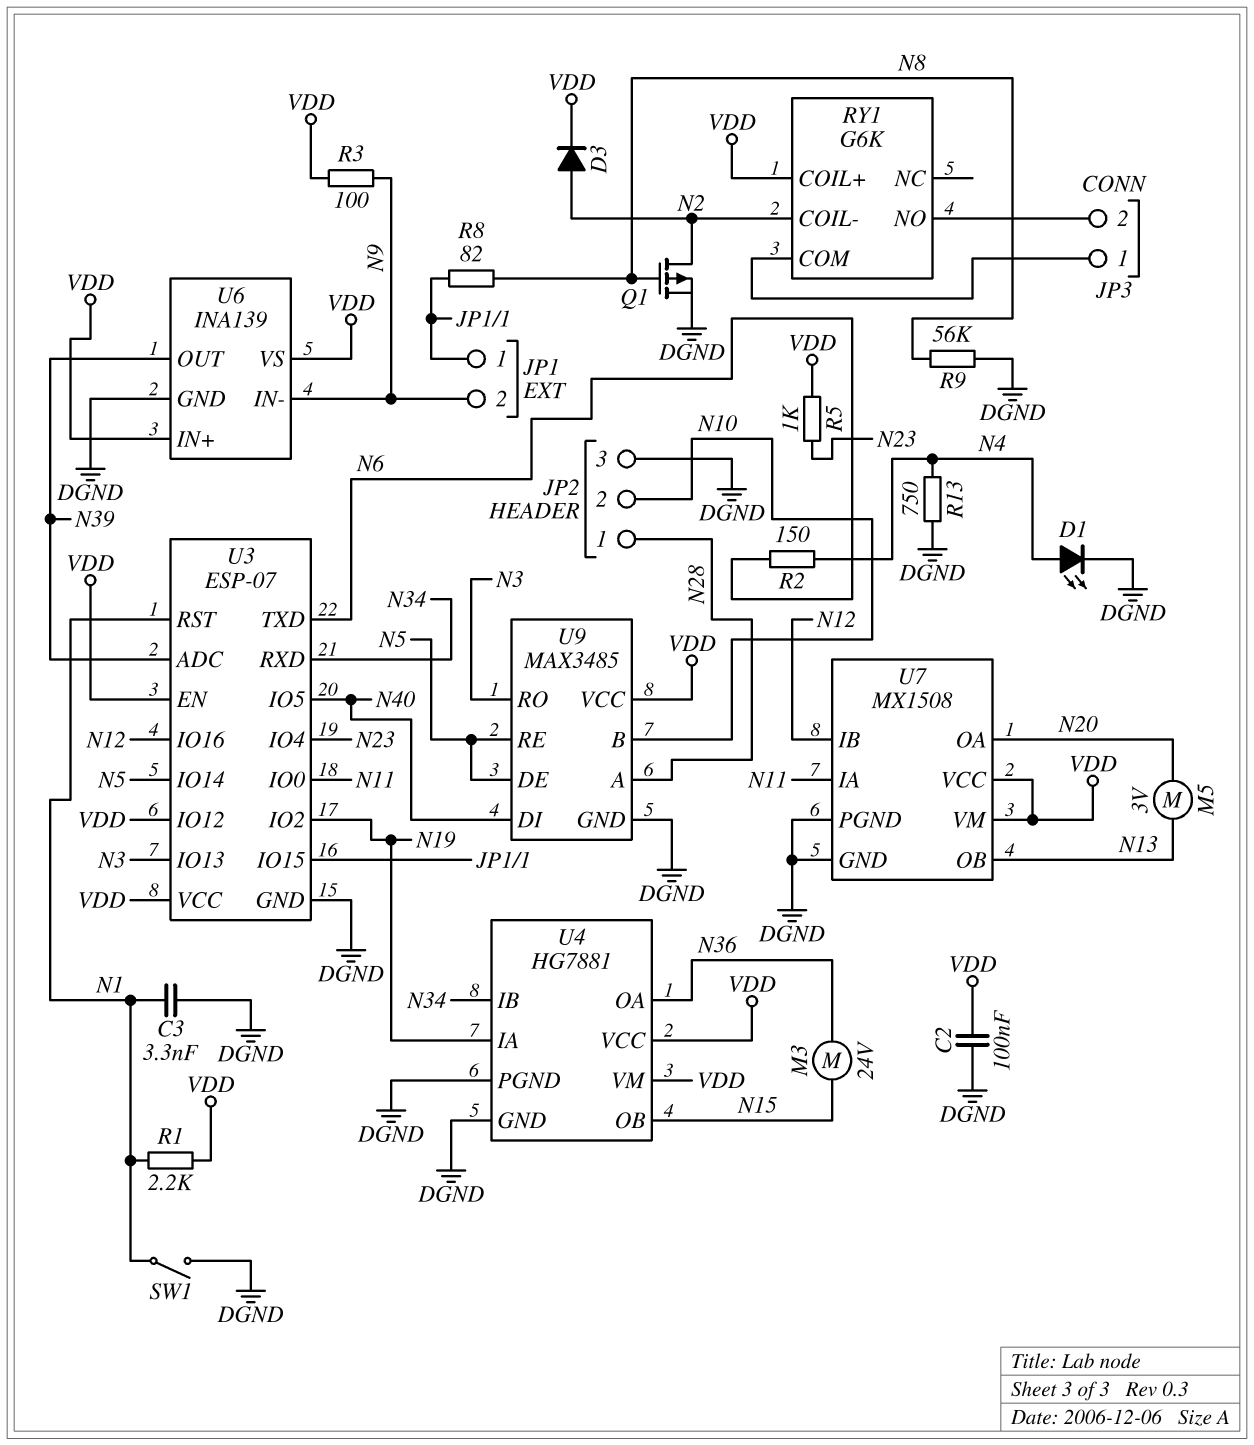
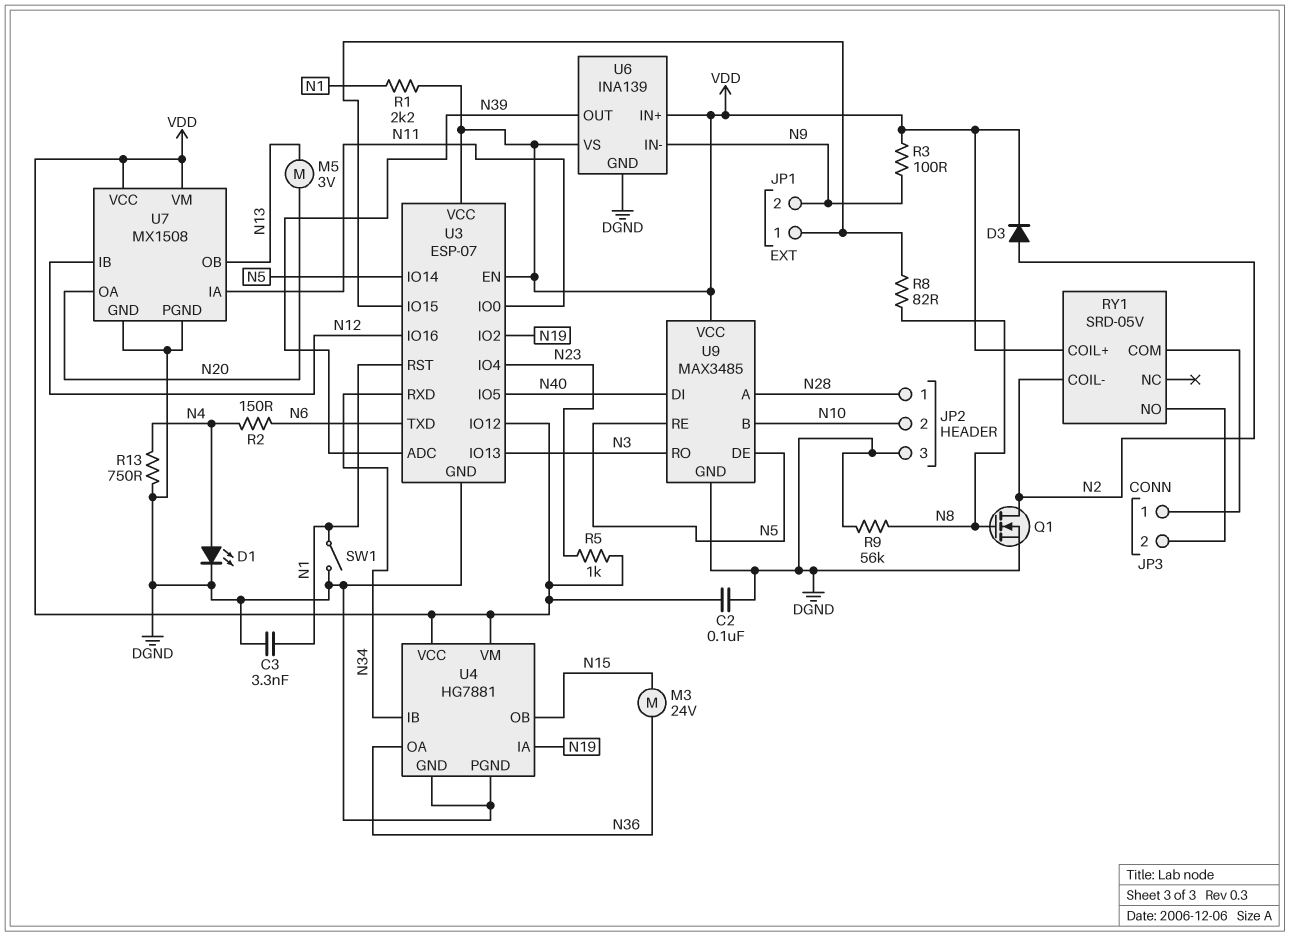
Q1: PMOS (G N8, D N2, S DGND) -> NMOS (G N8, D N2, S DGND)
RY1: G6K -> SRD-05V

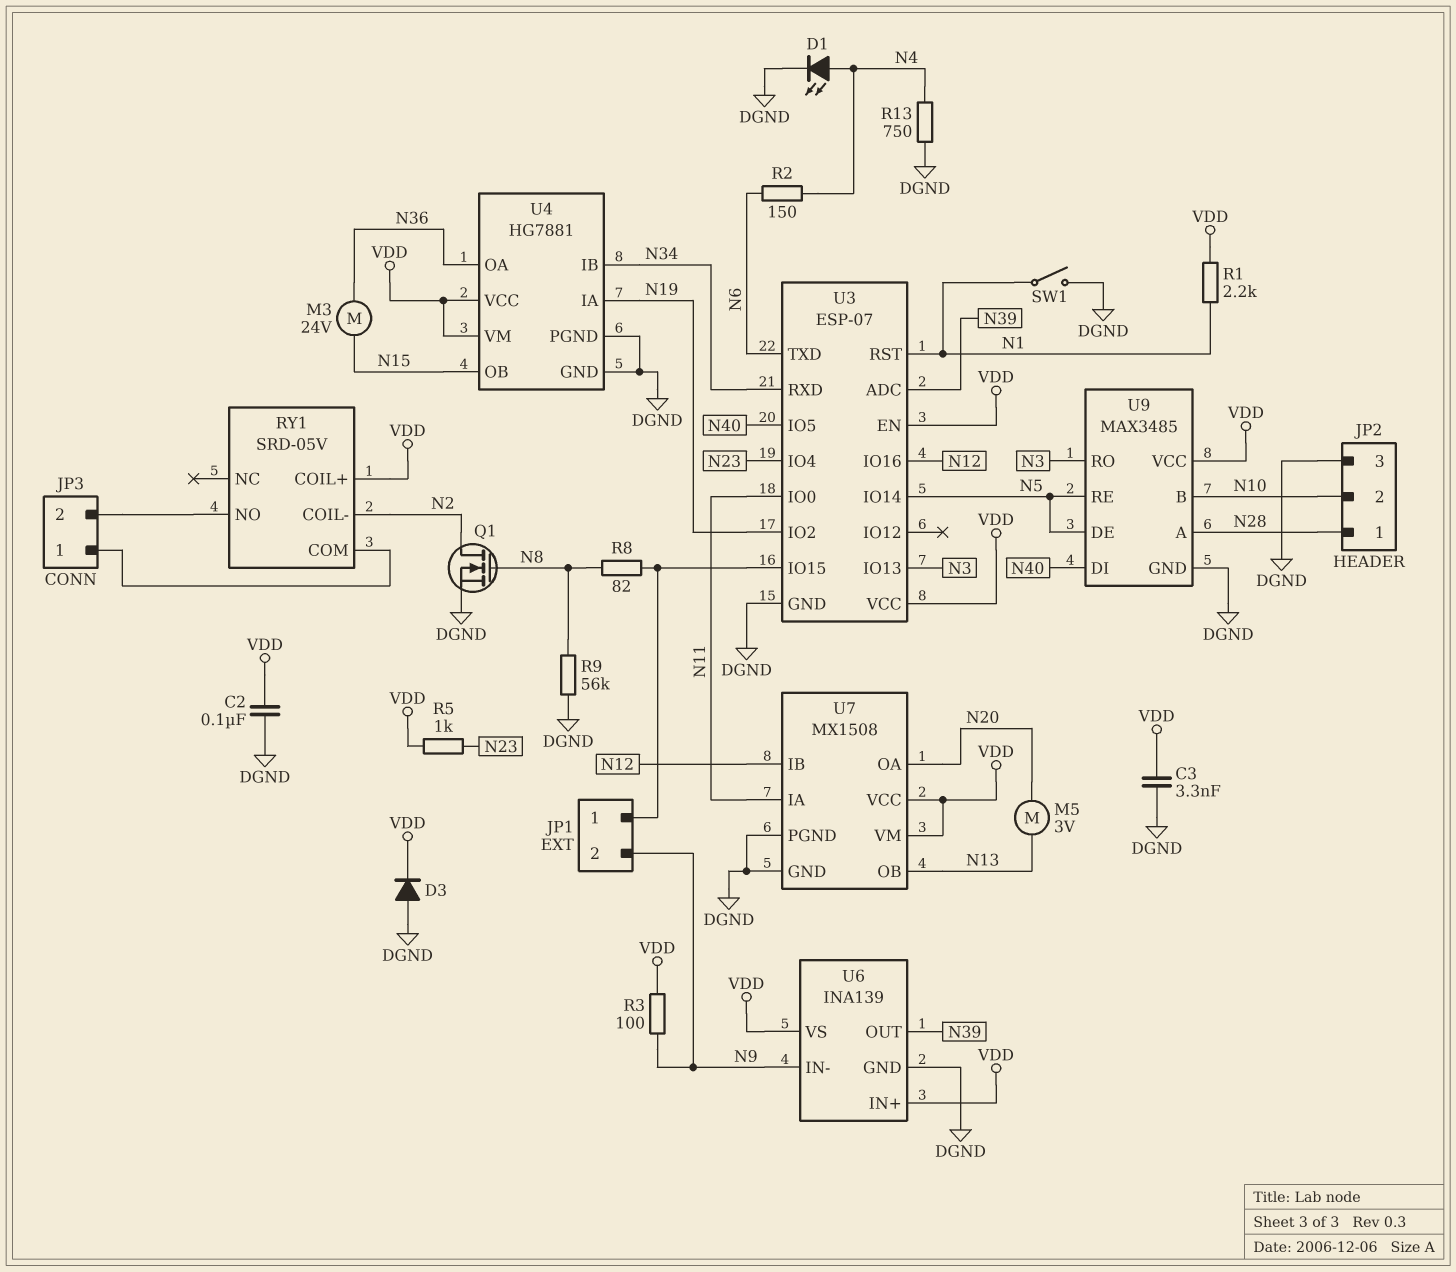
C3: 3.3nF (DGND, N1) -> 3.3nF (DGND, VDD)
D3: diode (A N2, K VDD) -> diode (A DGND, K VDD)
U3 pin IO12: VDD -> none

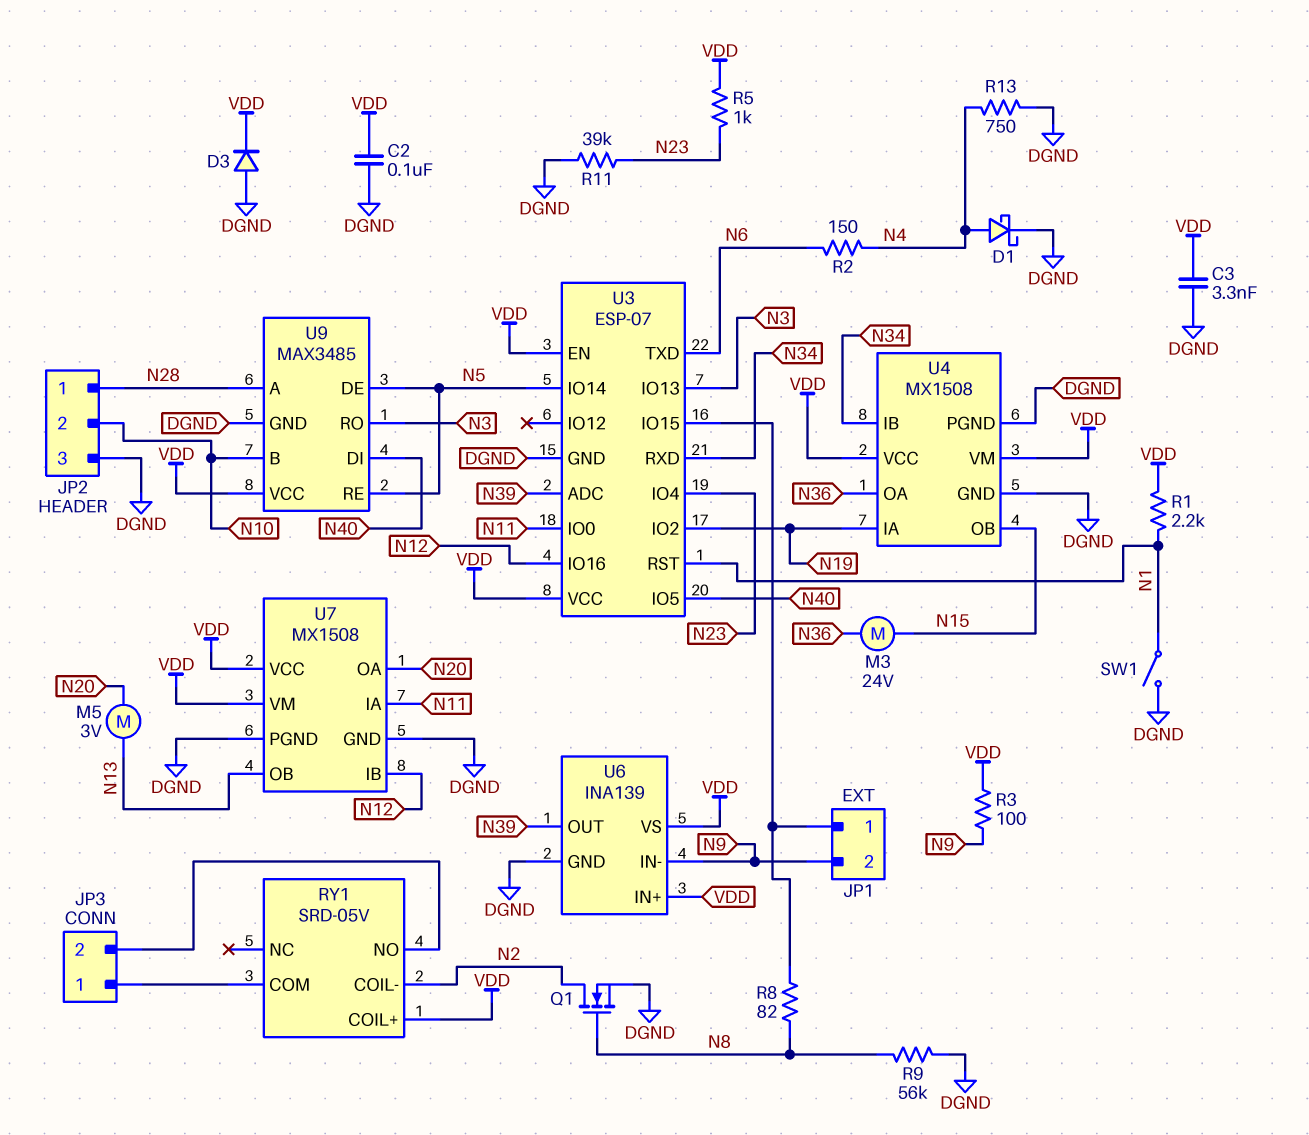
D1: LED (A N4, K DGND) -> schottky (A N4, K DGND)
R11: none -> 39k (DGND, N23)
U4: HG7881 -> MX1508

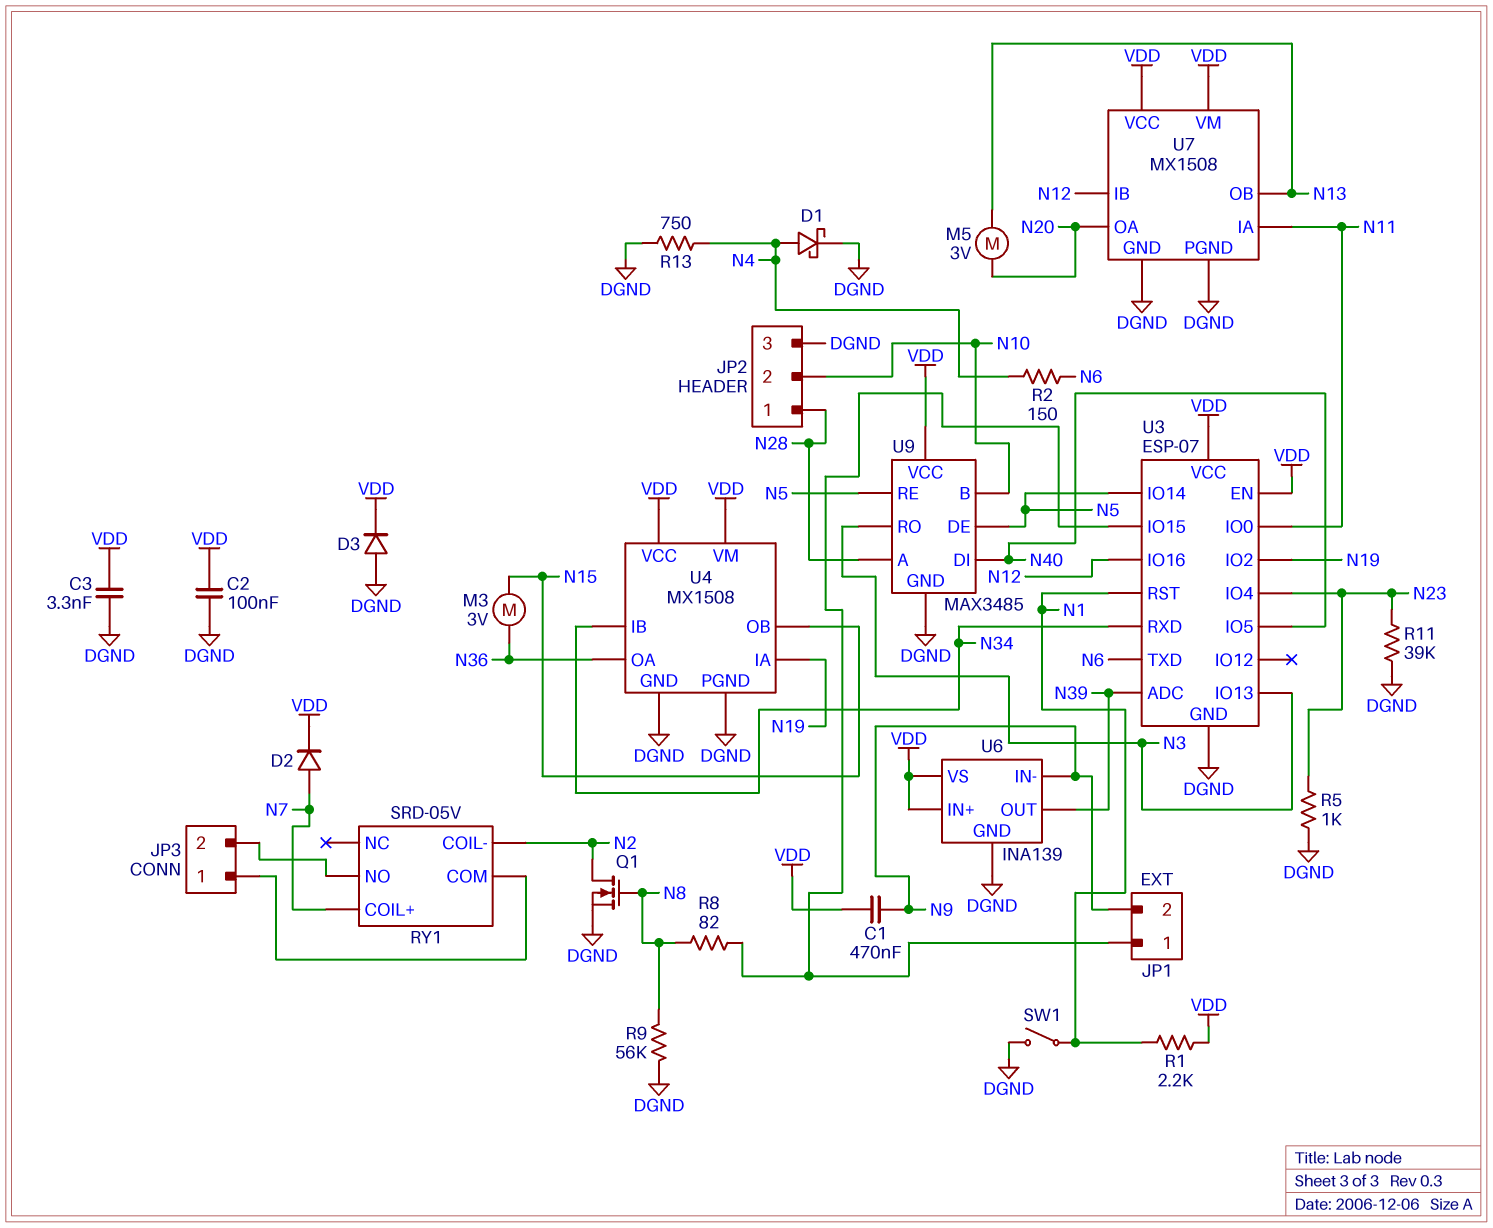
C1: none -> 470nF (N9, VDD)
D2: none -> diode (A N7, K VDD)
M3: motor 24V (N15, N36) -> motor 3V (N15, N36)
R3: 100 (N9, VDD) -> none
R5: 1k (N23, VDD) -> 1k (DGND, N23)
RY1 pin COIL+: VDD -> N7

